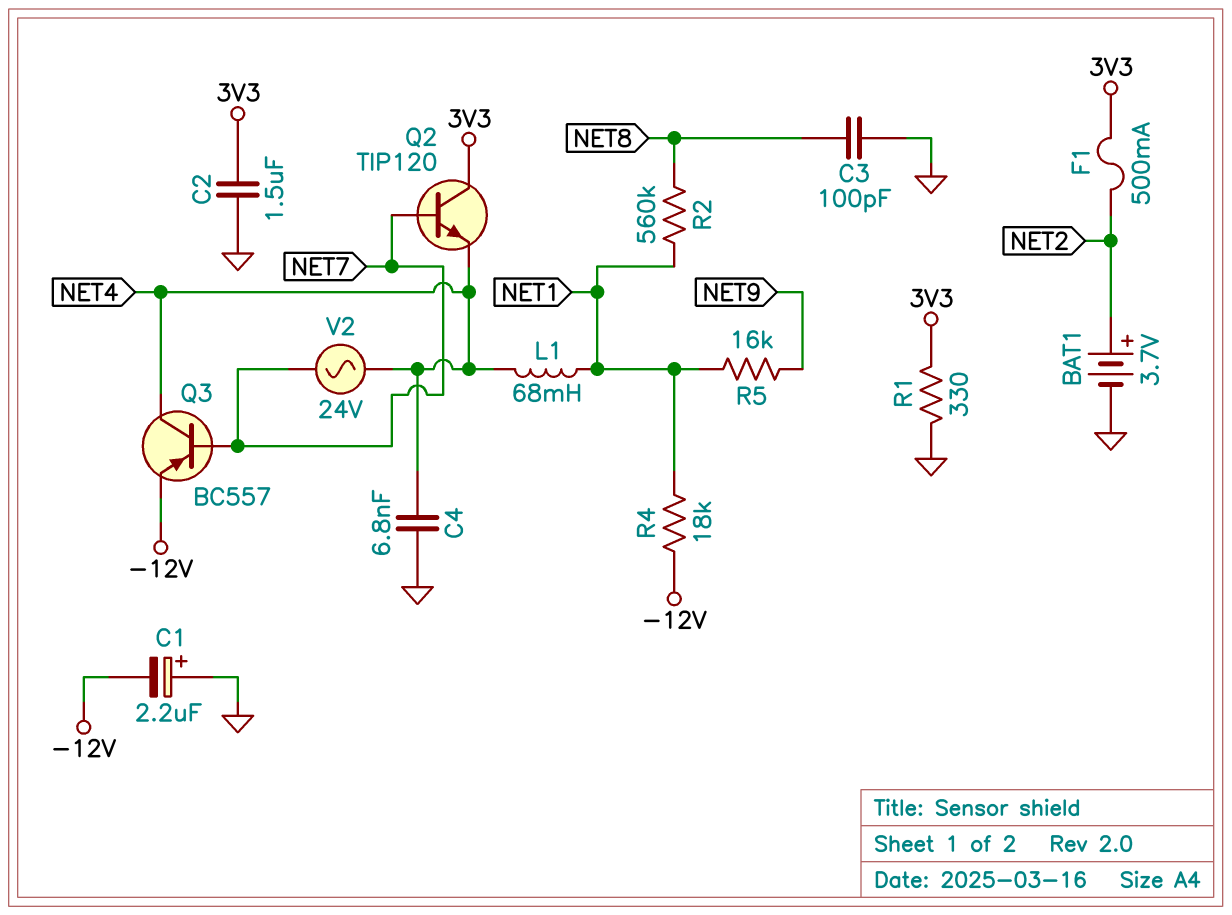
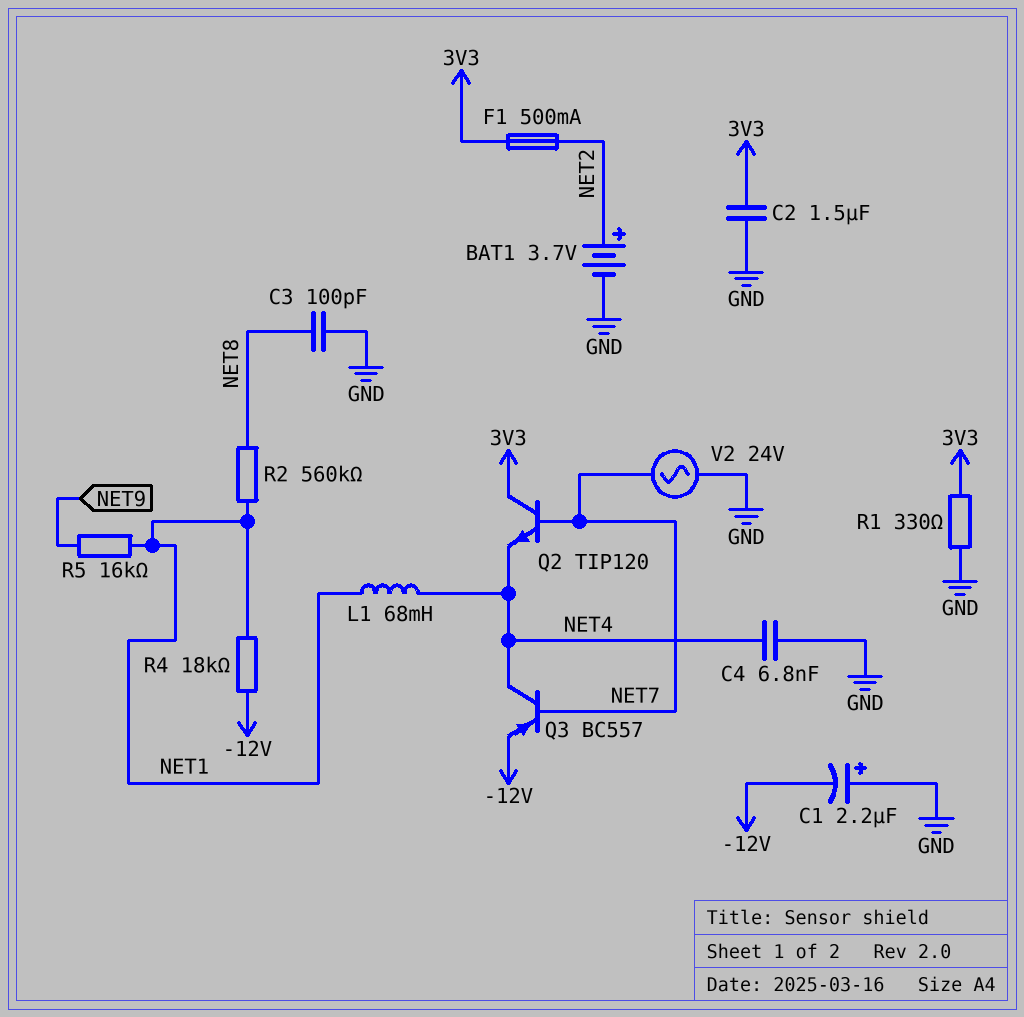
V2: AC 24V (NET4, NET7) -> AC 24V (GND, NET7)

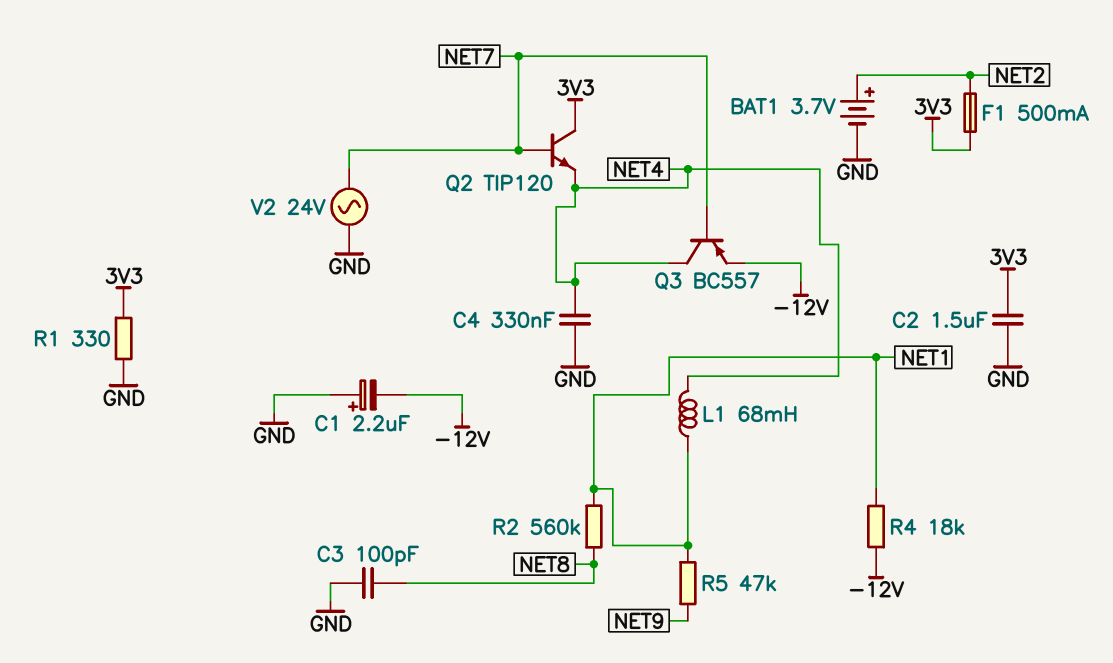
C4: 6.8nF (GND, NET4) -> 330nF (GND, NET4)
R5: 16k (NET1, NET9) -> 47k (NET1, NET9)

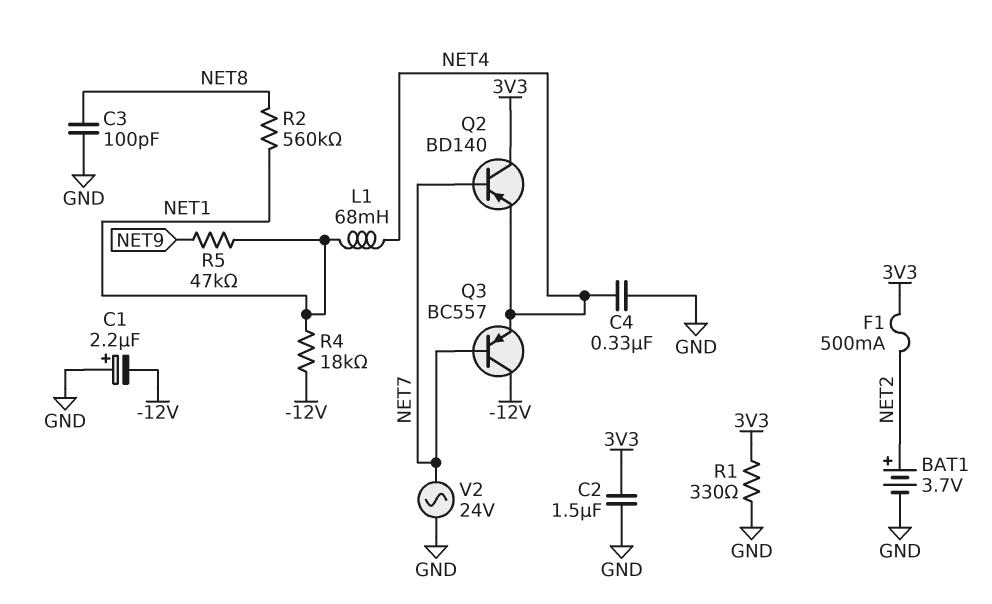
Q2: NPN TIP120 (B NET7, C 3V3, E NET4) -> PNP BD140 (B NET7, C 3V3, E NET4)
Q3: PNP BC557 (B NET7, C NET4, E -12V) -> PNP BC557 (B NET7, C -12V, E NET4)

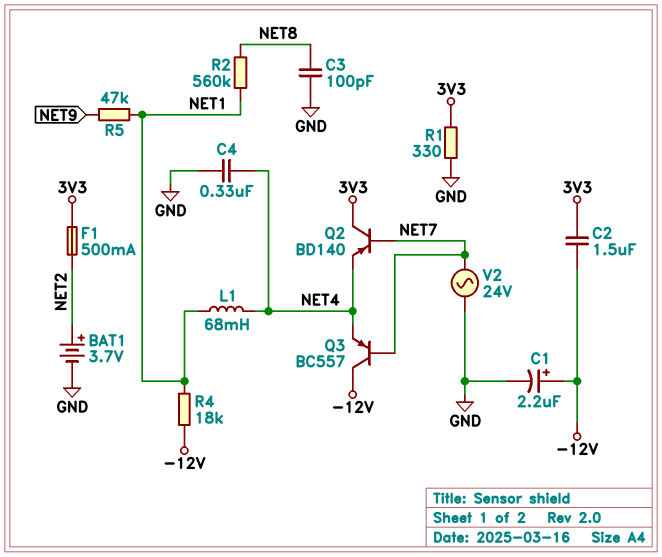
C1: 2.2uF (plus GND, minus -12V) -> 2.2uF (plus -12V, minus GND)
C2: 1.5uF (3V3, GND) -> 1.5uF (-12V, 3V3)

